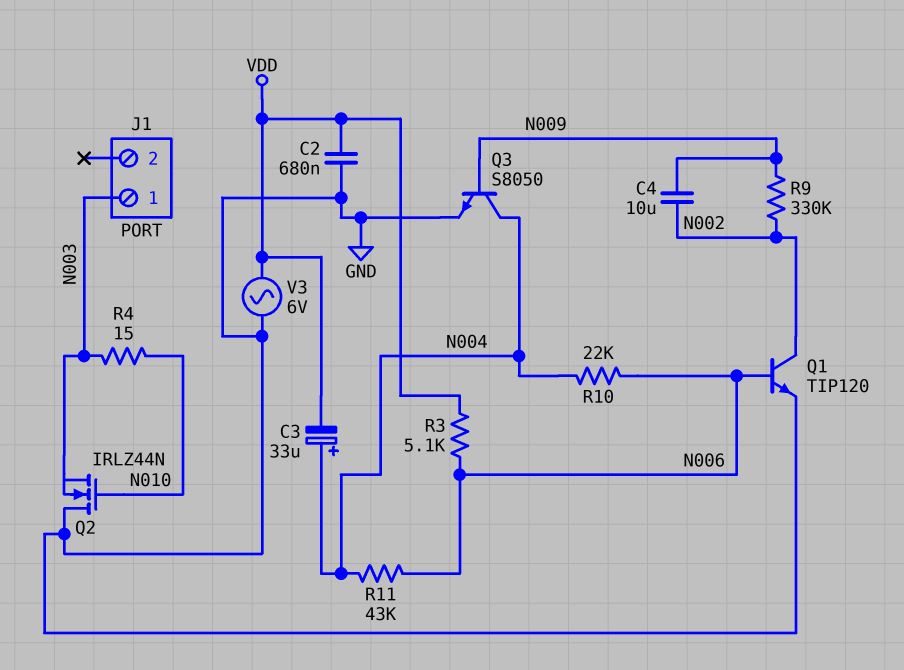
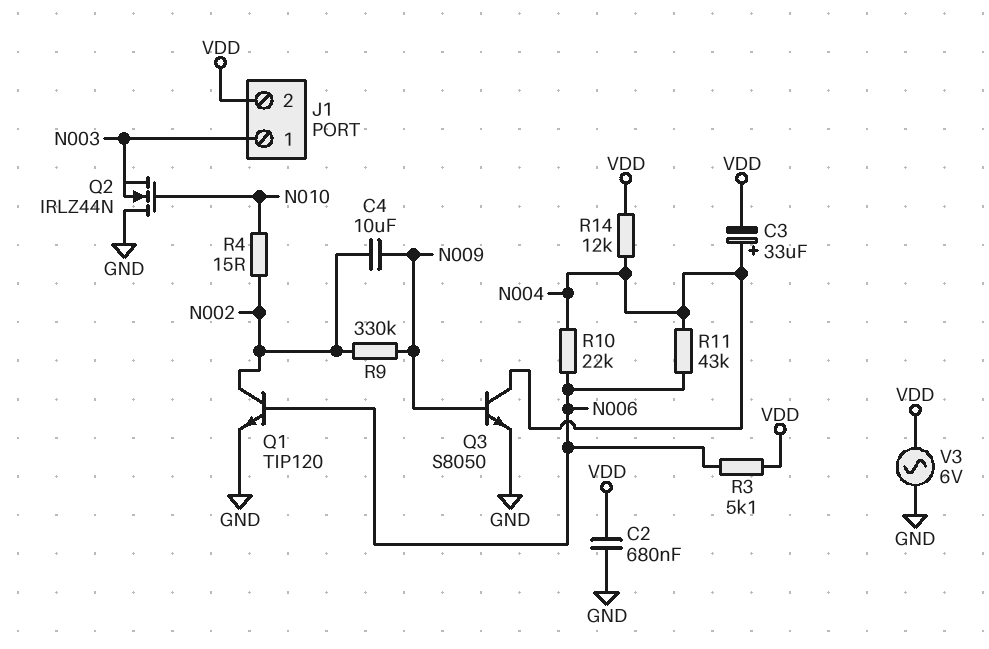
J1 pin 2: none -> VDD
R4: 15 (N003, N010) -> 15 (N002, N010)
R14: none -> 12k (N004, VDD)

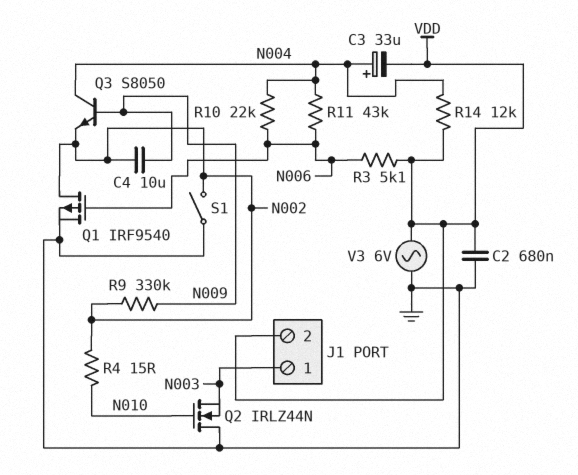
Q1: NPN TIP120 (B N006, C N002, E GND) -> PMOS IRF9540 (G N006, D N002, S GND)
Q3: NPN S8050 (B N009, C N004, E GND) -> NPN S8050 (B N009, C N004, E N002)
S1: none -> switch (GND, N002)

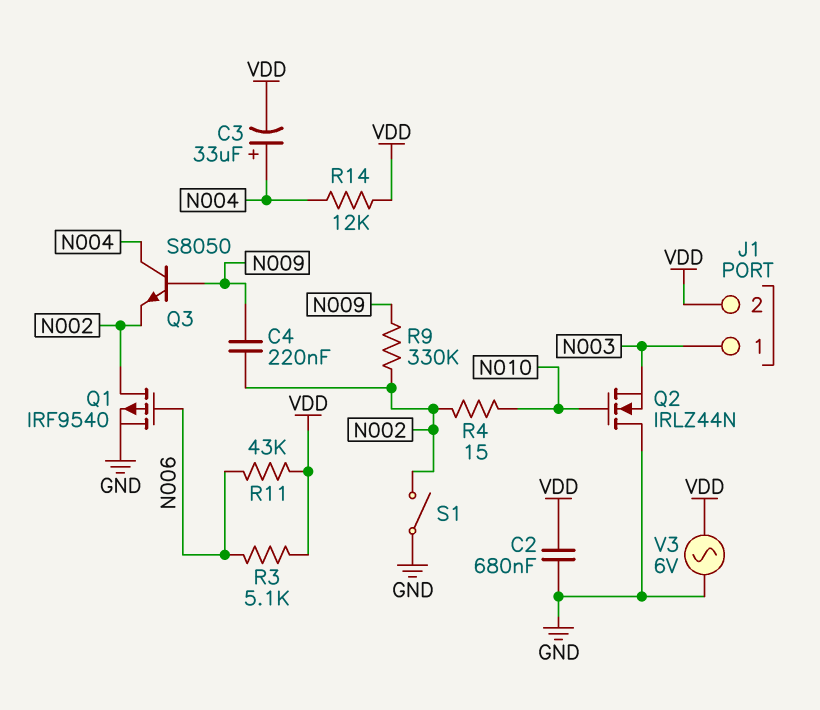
C4: 10uF (N002, N009) -> 220nF (N002, N009)
R10: 22k (N004, N006) -> none
R11: 43k (N004, N006) -> 43k (N006, VDD)

